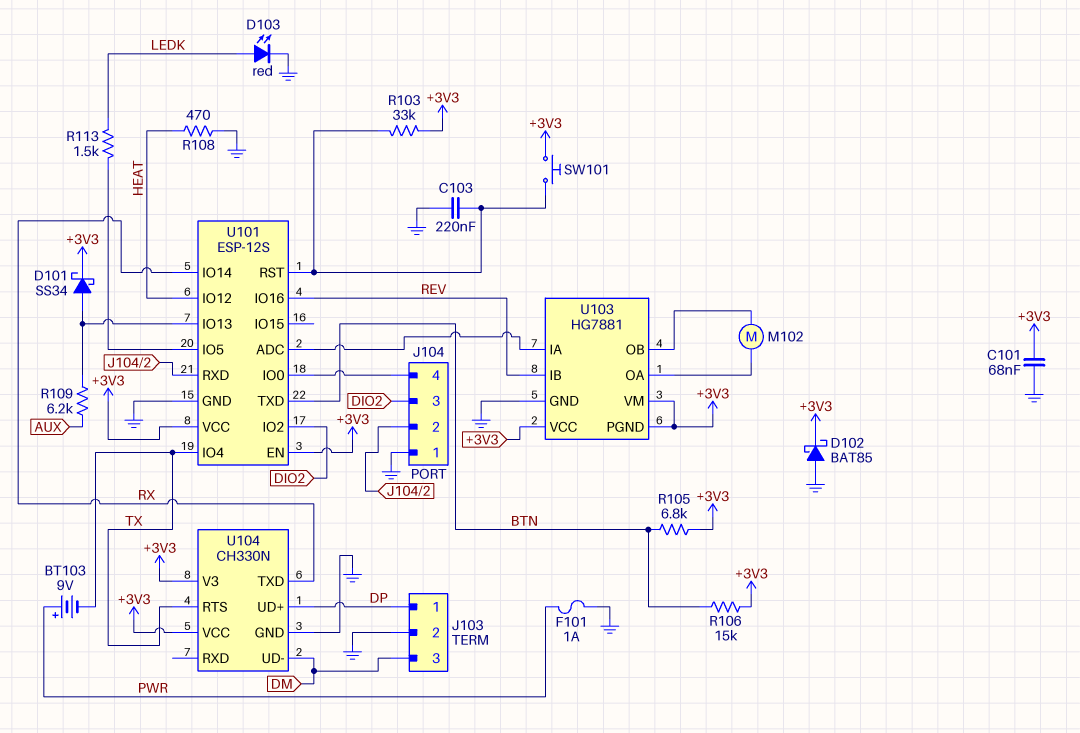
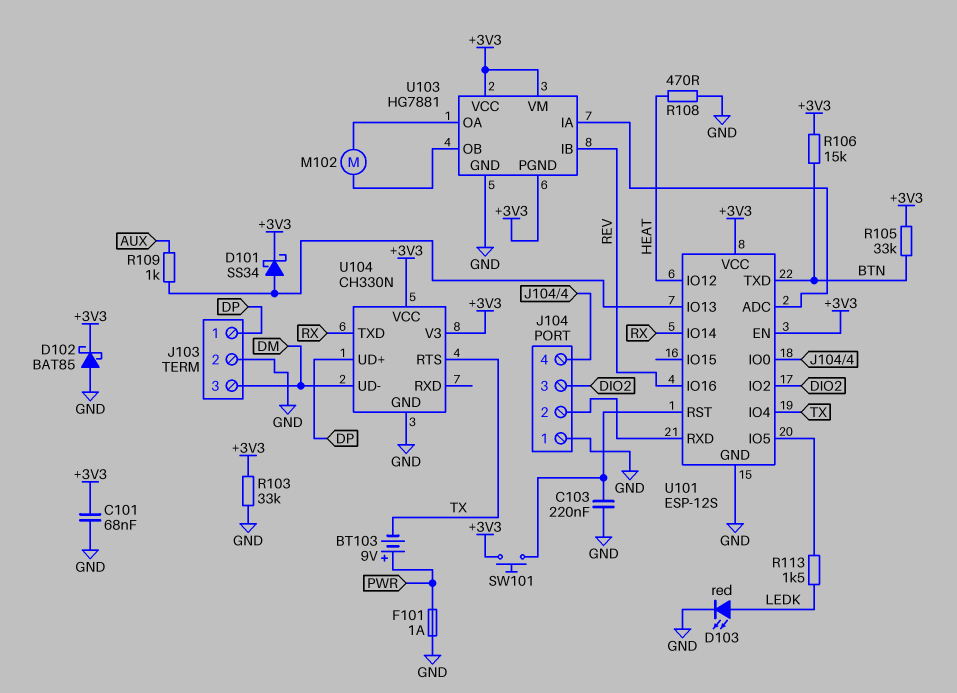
R103: 33k (+3V3, U101/RST) -> 33k (+3V3, GND)
R105: 6.8k (+3V3, BTN) -> 33k (+3V3, BTN)
R109: 6.2k (AUX, U101/IO13) -> 1k (AUX, U101/IO13)

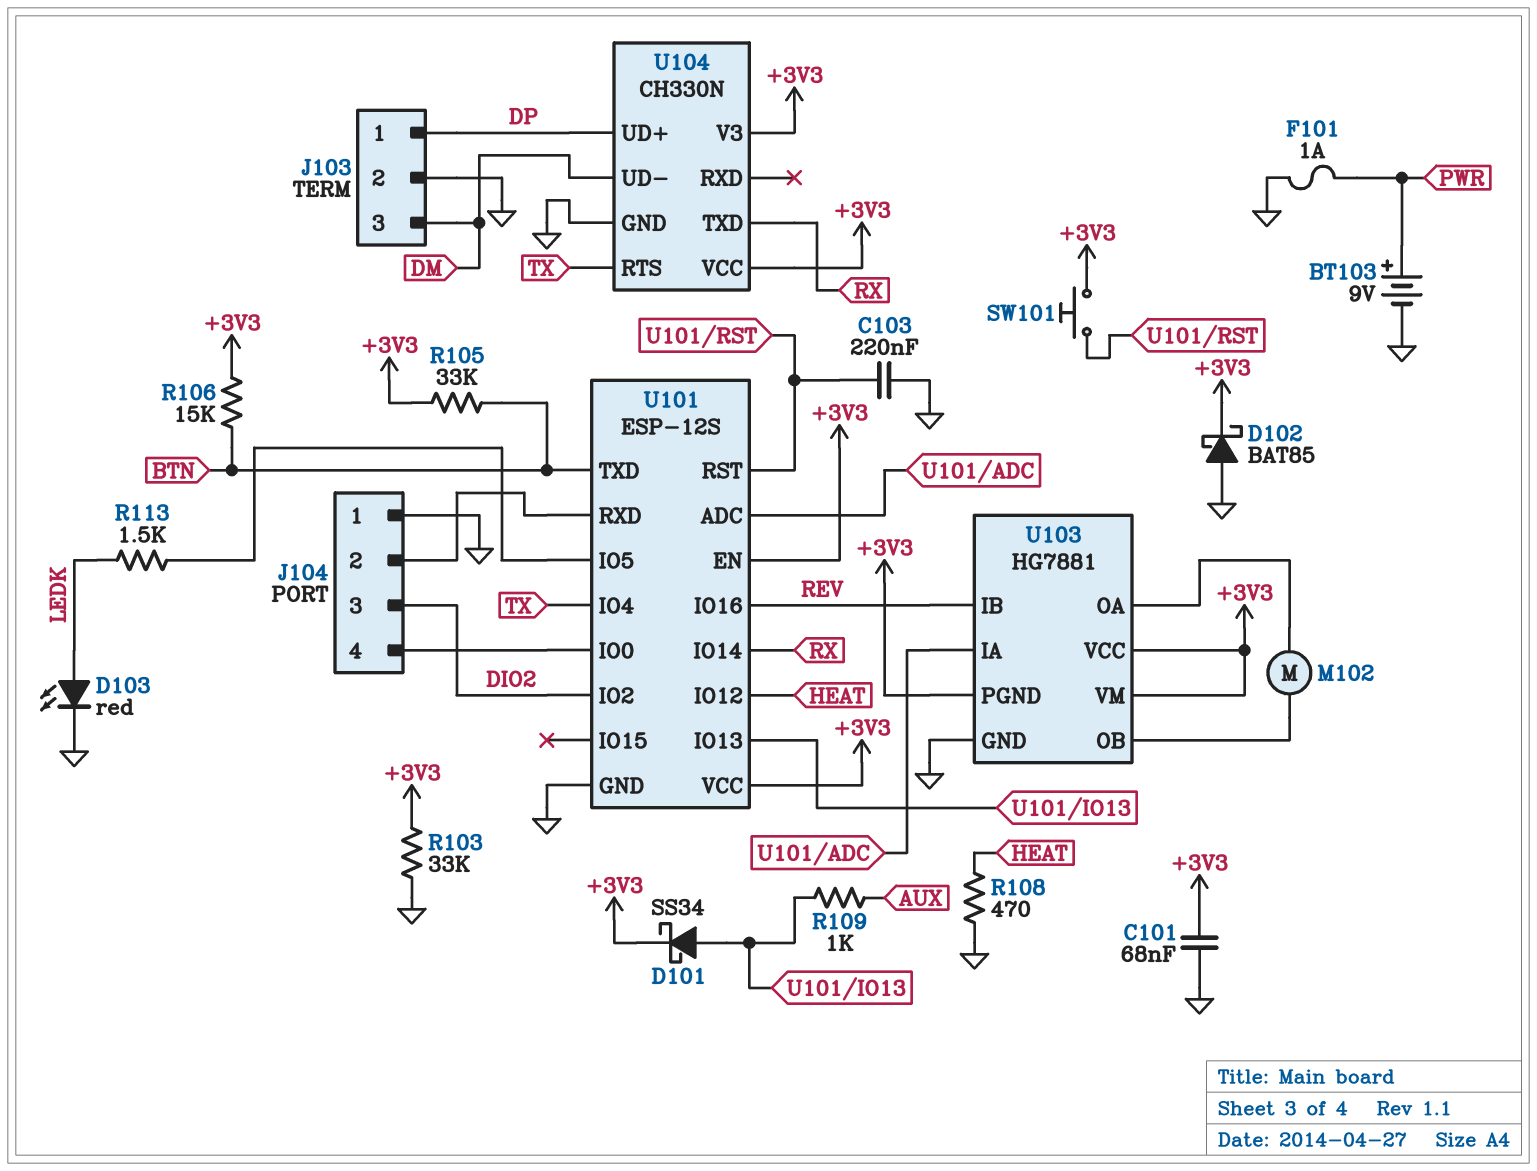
BT103: 9V (plus PWR, minus TX) -> 9V (plus PWR, minus GND)

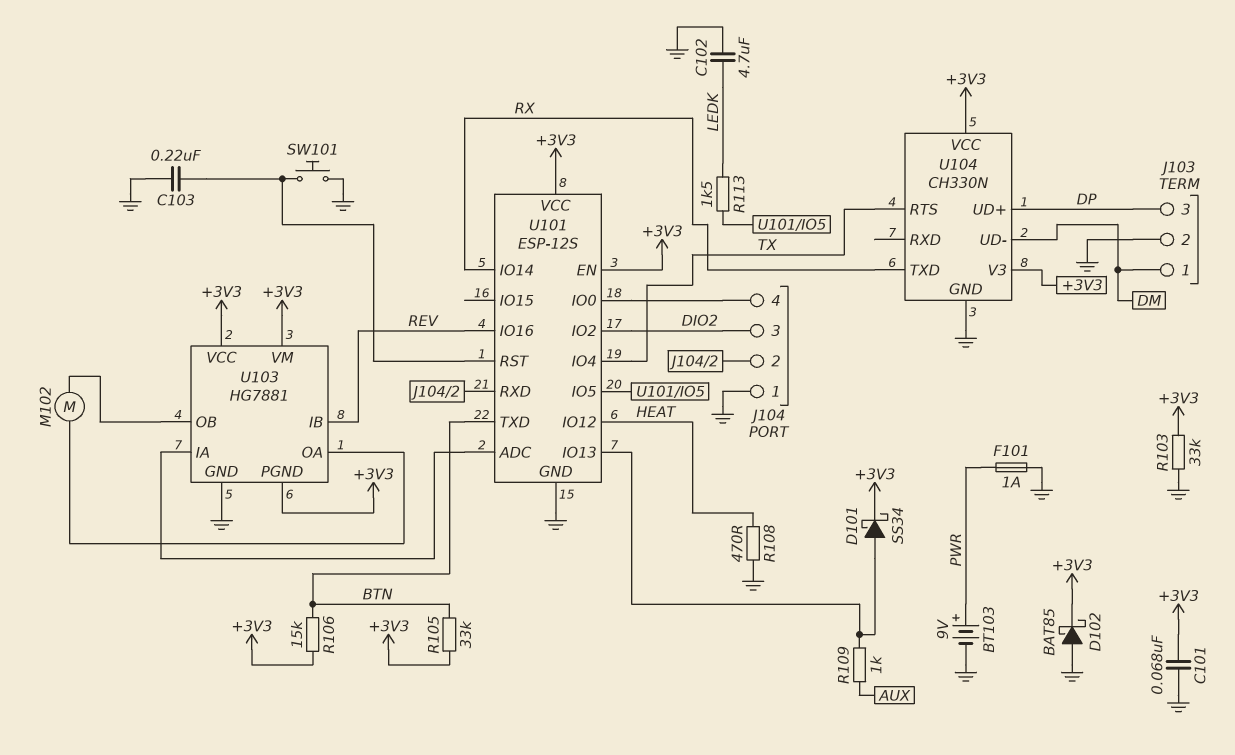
C102: none -> 4.7uF (GND, LEDK)
D103: LED red (A LEDK, K GND) -> none
J103 pin 1: DP -> DM
J103 pin 3: DM -> DP
SW101: button (+3V3, U101/RST) -> button (GND, U101/RST)

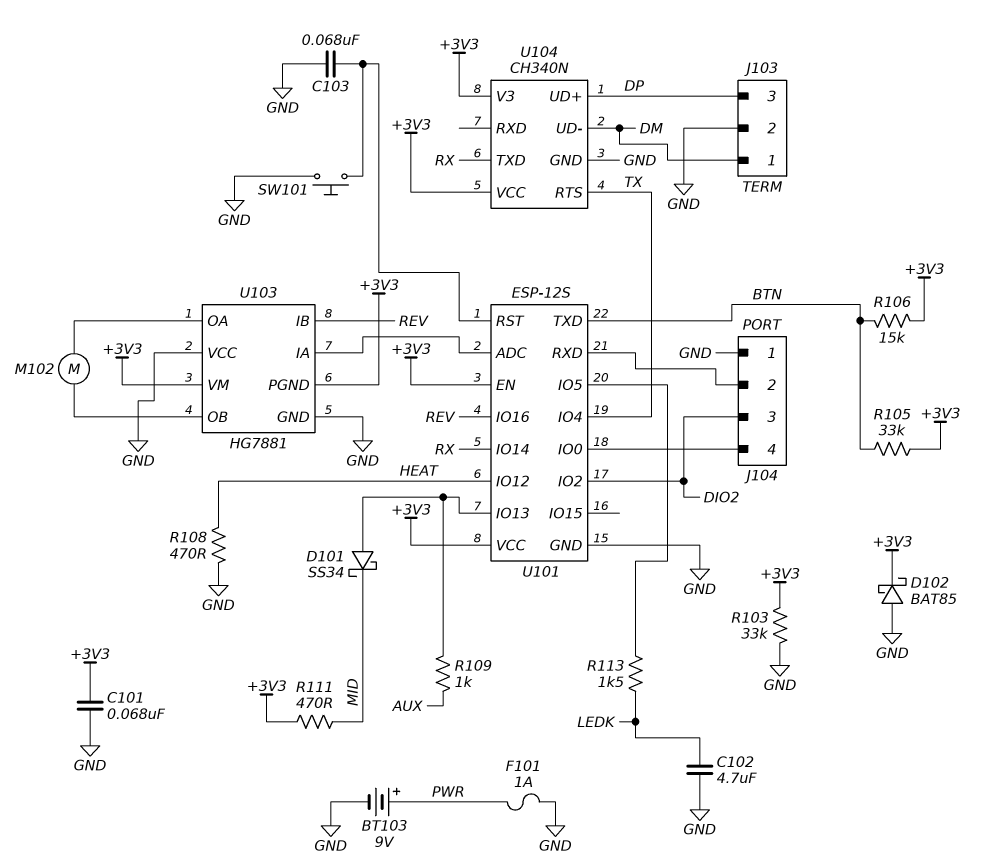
C103: 220nF (GND, U101/RST) -> 68nF (GND, U101/RST)
D101: schottky SS34 (A U101/IO13, K +3V3) -> schottky SS34 (A U101/IO13, K MID)
R111: none -> 470 (+3V3, MID)
U103 pin VCC: +3V3 -> GND
U104: CH330N -> CH340N

